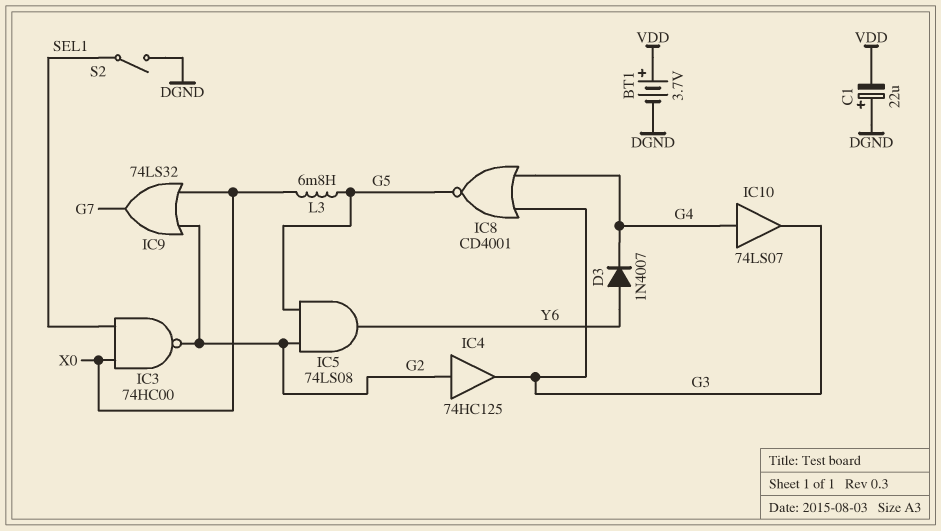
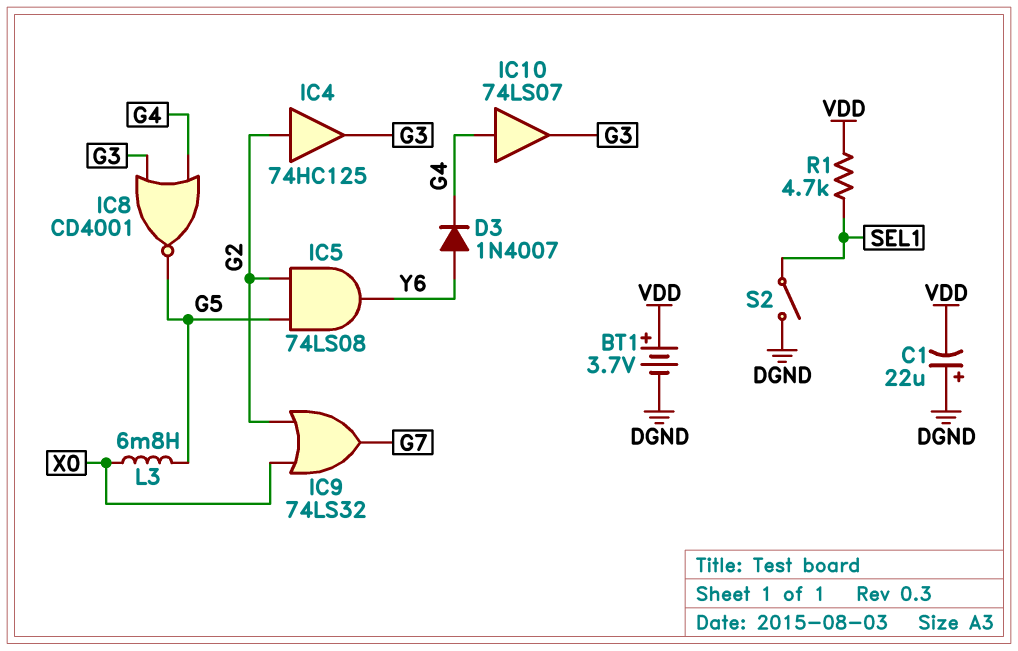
IC3: NAND 74HC00 (in SEL1, in X0, out G2) -> none
R1: none -> 4.7k (SEL1, VDD)

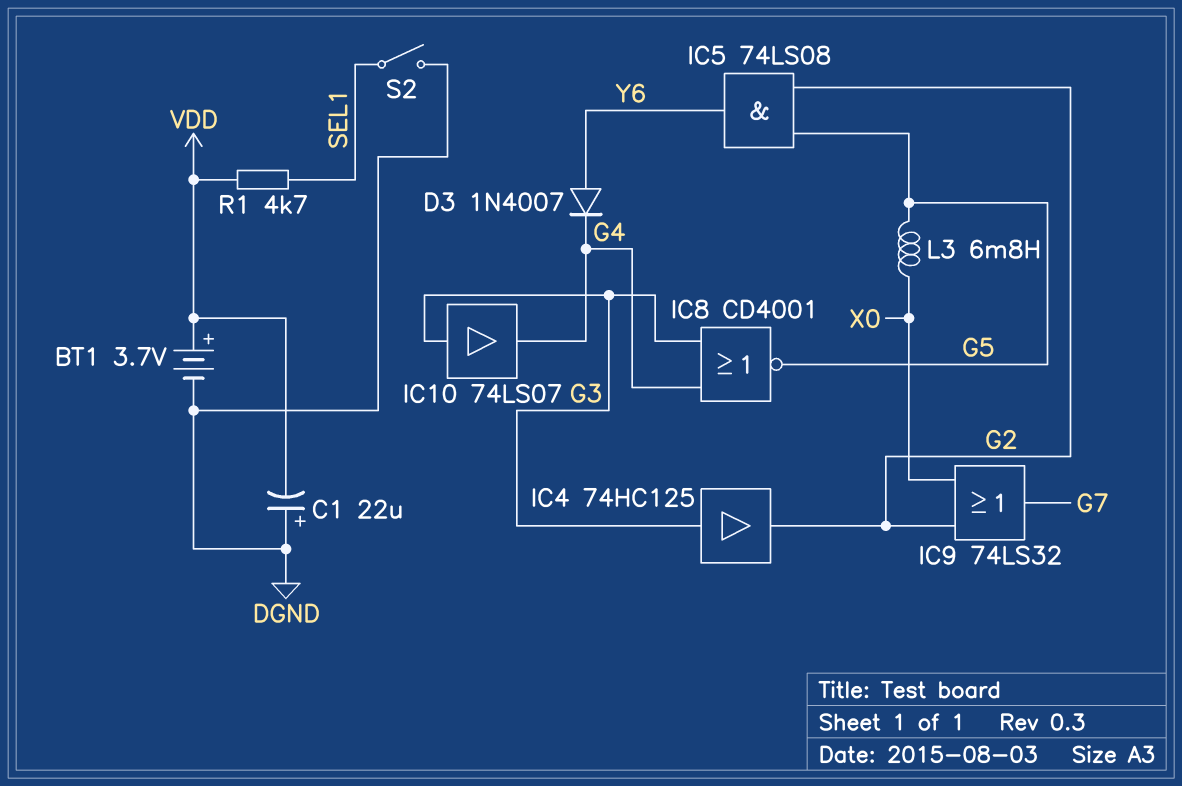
IC4: buffer 74HC125 (in G2, out G3) -> buffer 74HC125 (in G3, out G2)
IC10: buffer 74LS07 (in G4, out G3) -> buffer 74LS07 (in G3, out G4)

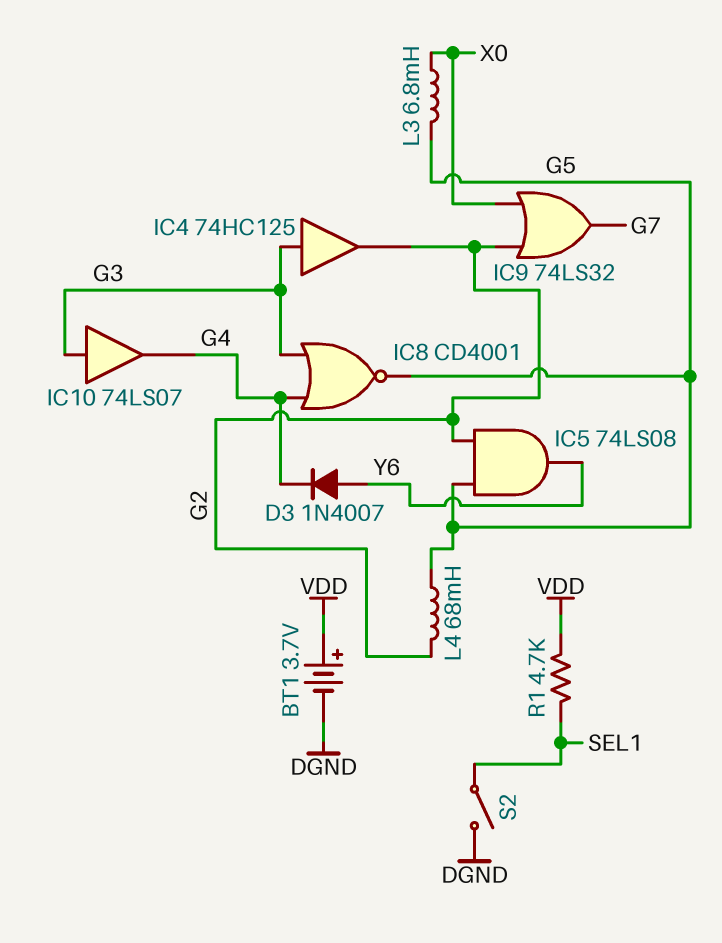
C1: 22uF (plus DGND, minus VDD) -> none
L4: none -> 68mH (G2, G5)

